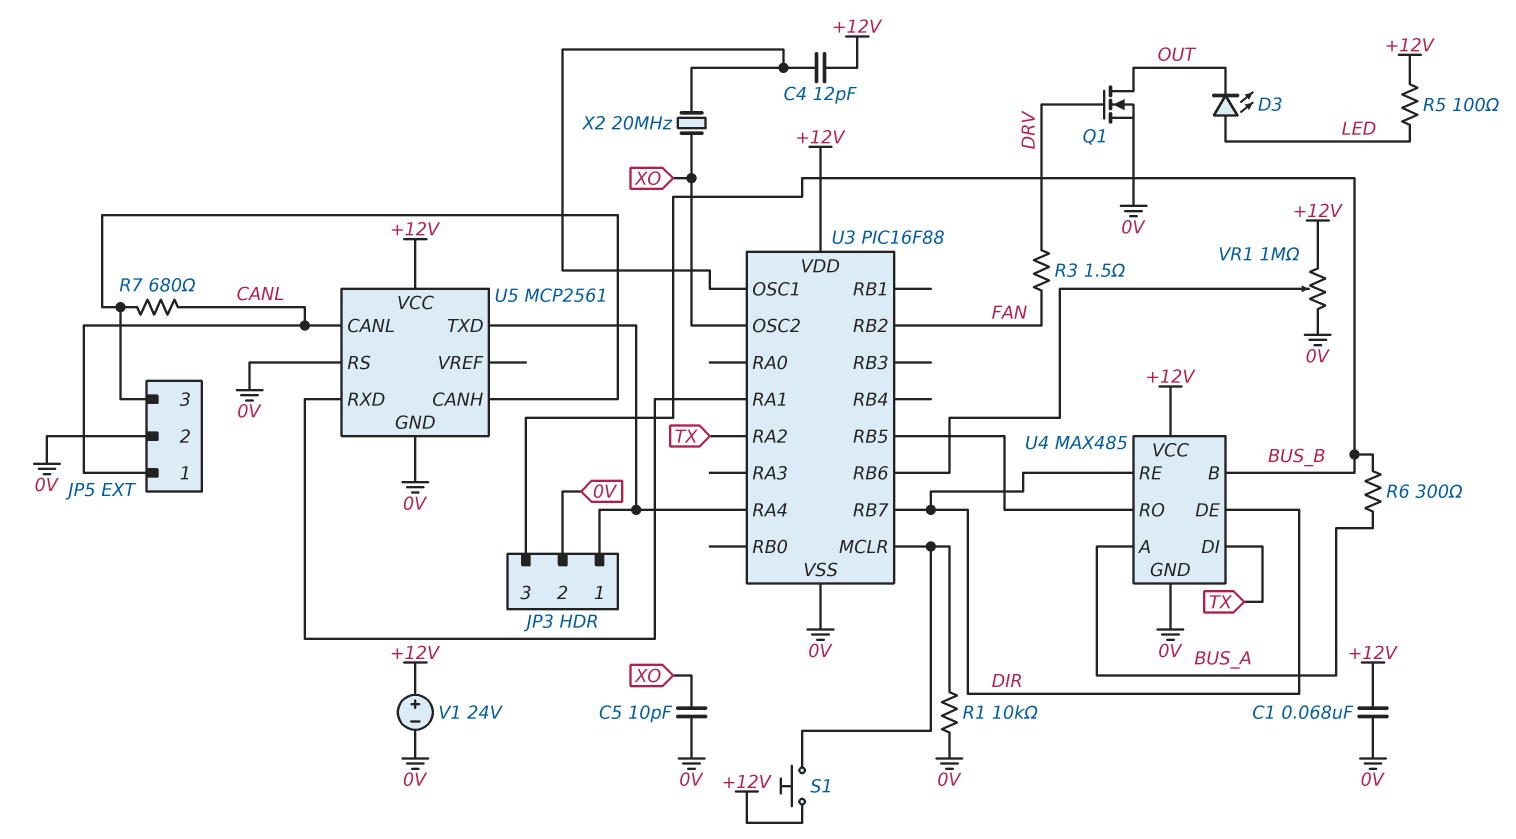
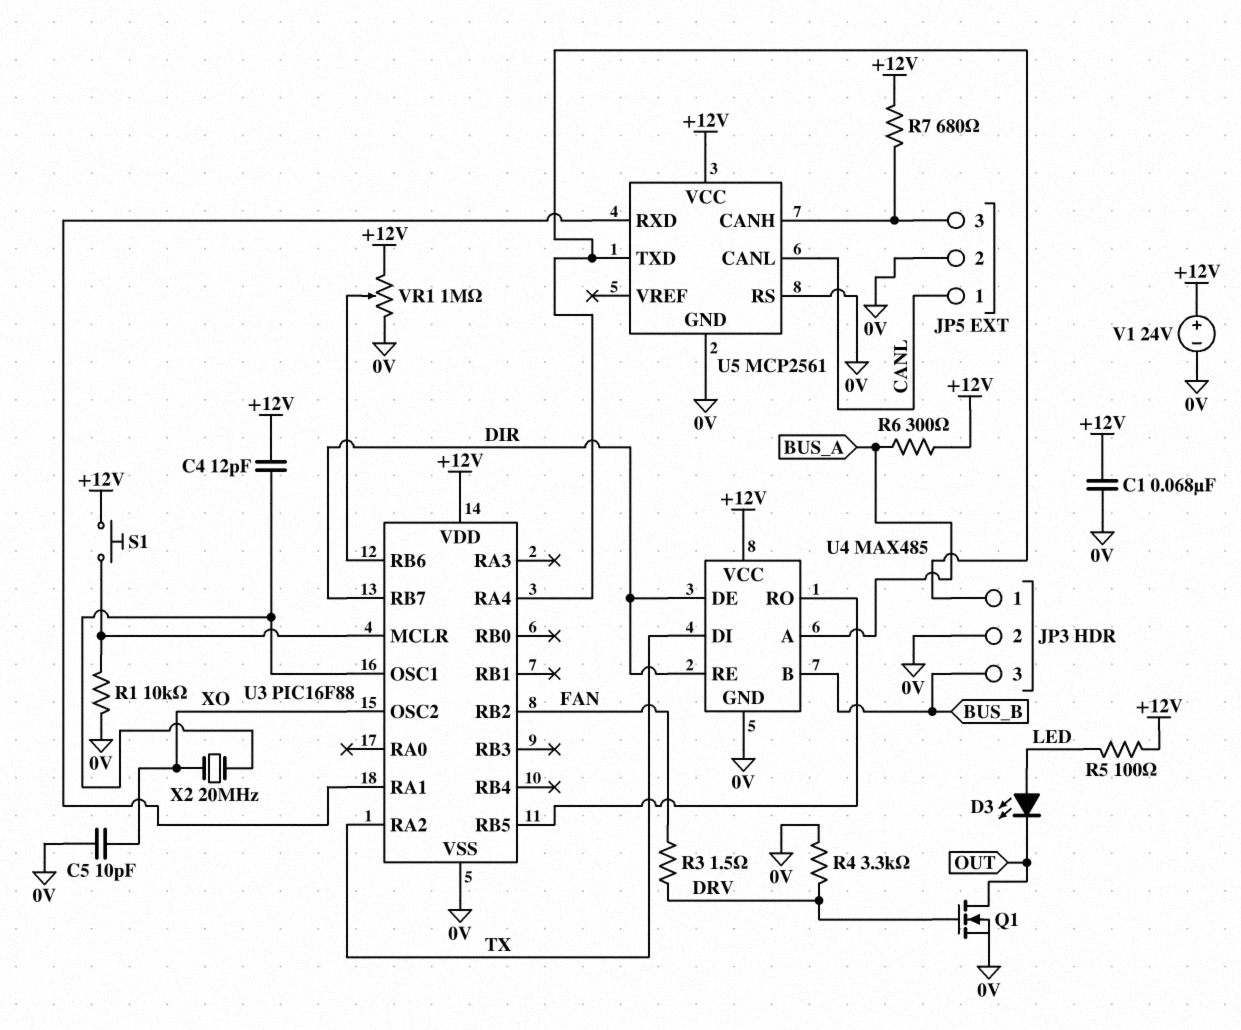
R4: none -> 3.3k (0V, DRV)
R6: 300 (BUS_A, BUS_B) -> 300 (+12V, BUS_A)
R7: 680 (CANL, JP5/3) -> 680 (+12V, JP5/3)

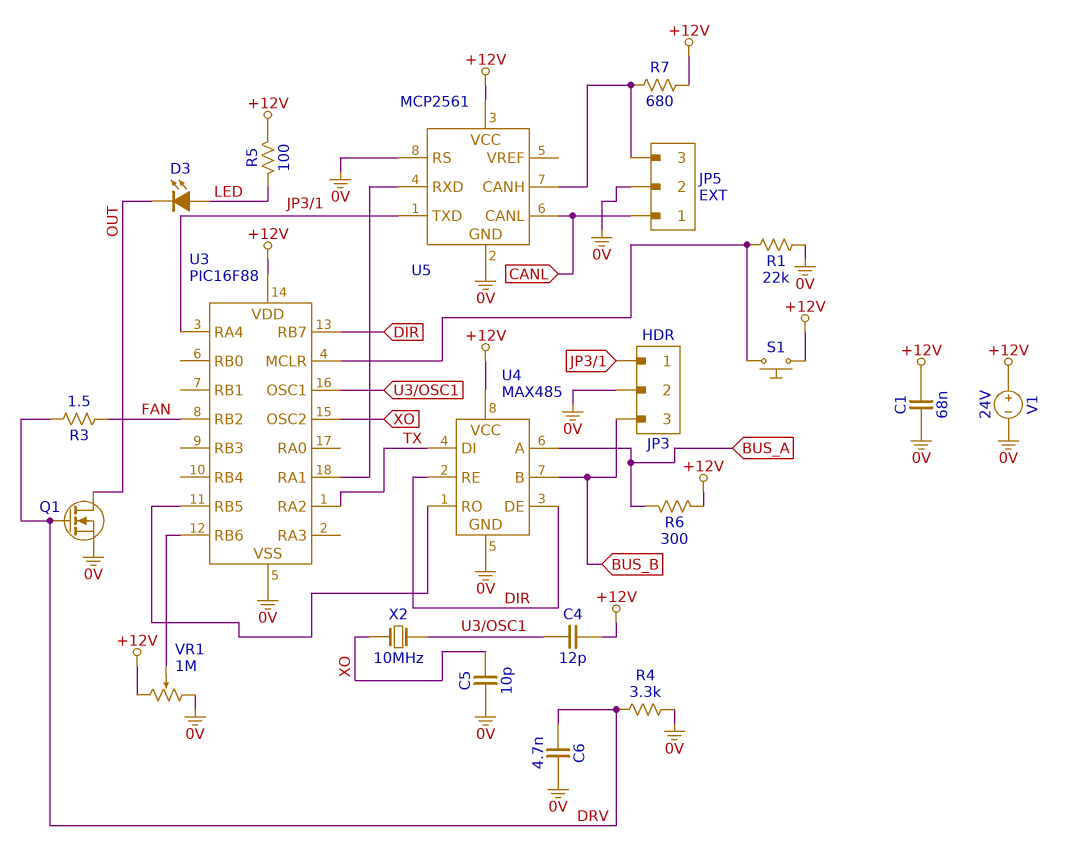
C6: none -> 4.7nF (0V, DRV)
R1: 10k (0V, U3/MCLR) -> 22k (0V, U3/MCLR)
X2: 20MHz (U3/OSC1, XO) -> 10MHz (U3/OSC1, XO)

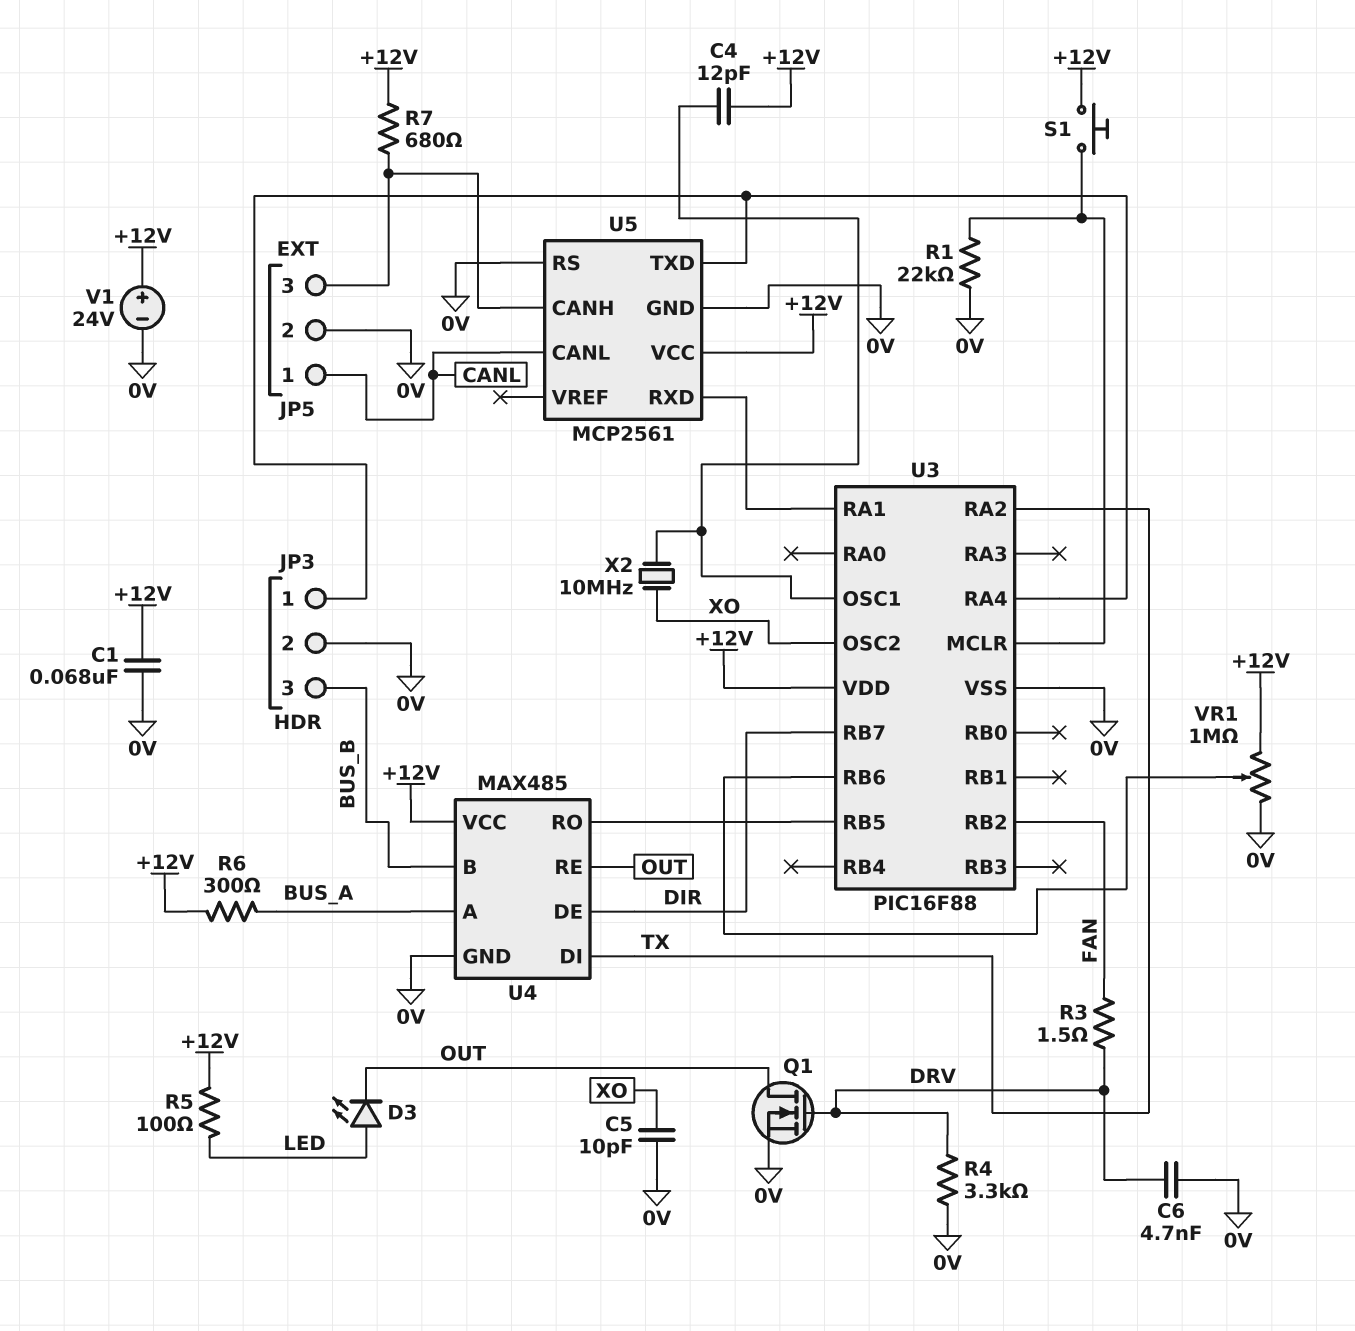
U4 pin RE: DIR -> OUT

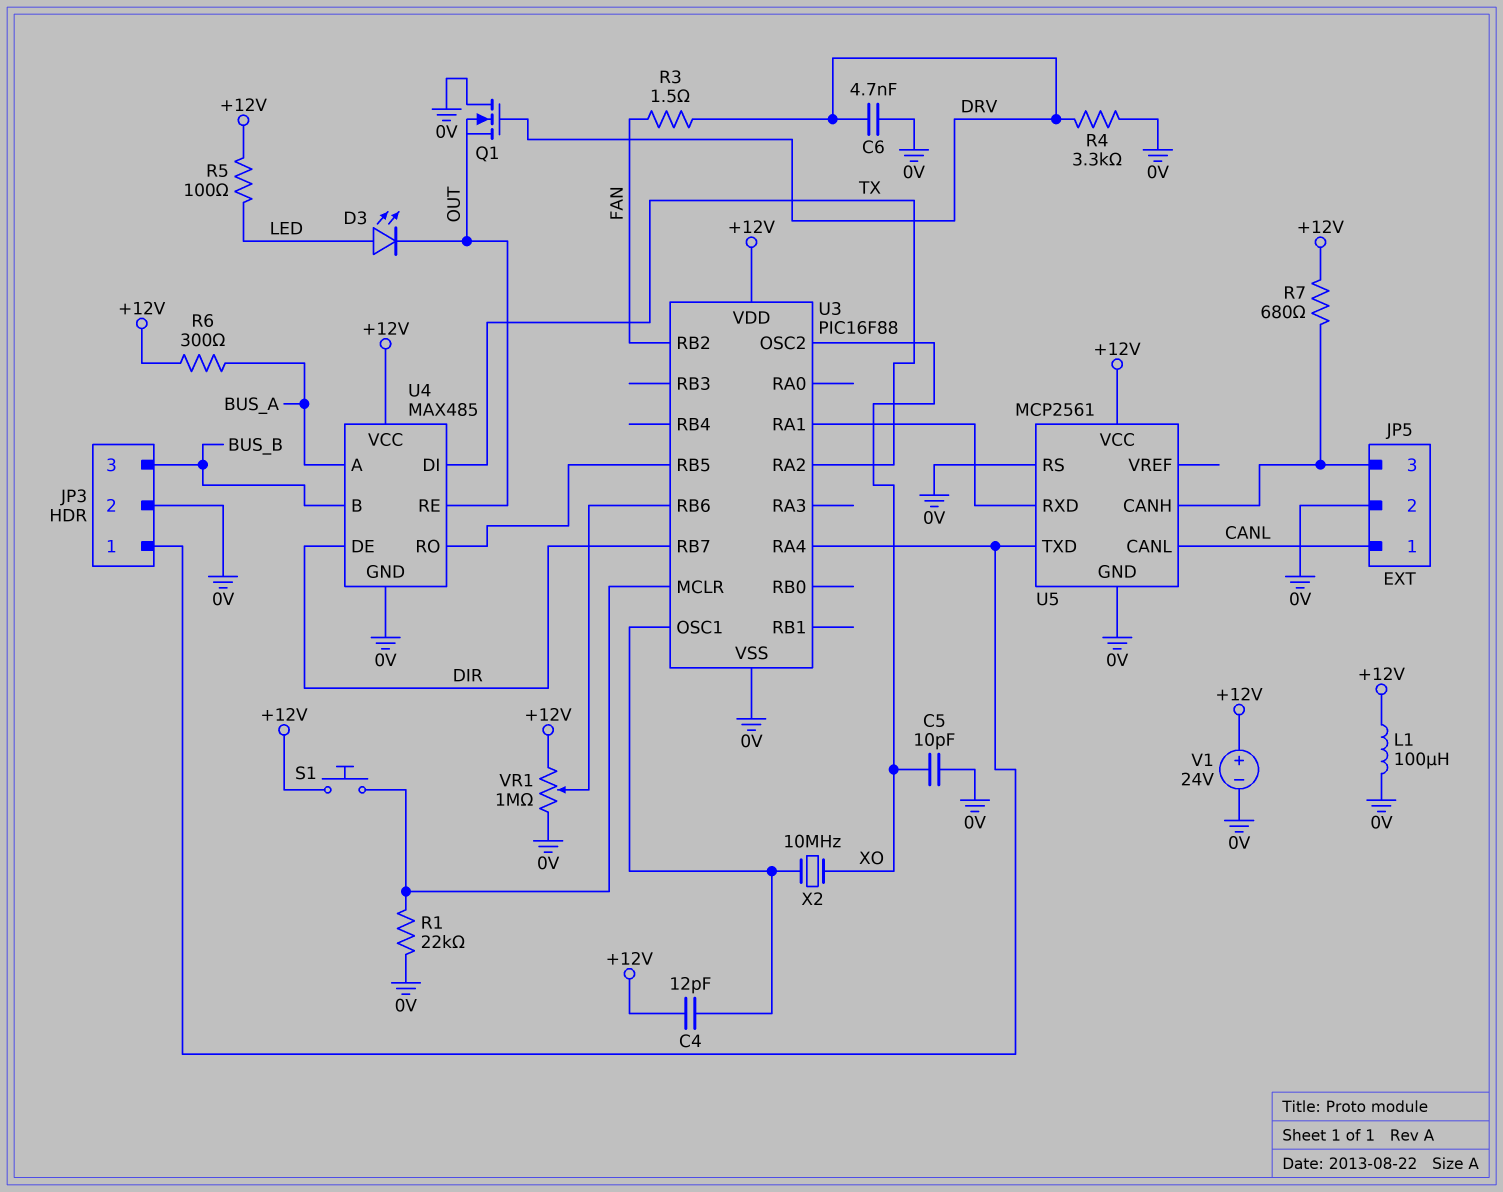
C1: 68nF (+12V, 0V) -> none
L1: none -> 100uH (+12V, 0V)
Q1: NMOS (G DRV, D OUT, S 0V) -> NMOS (G DRV, D 0V, S OUT)

